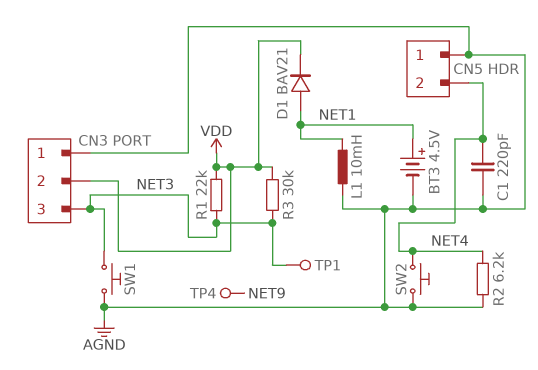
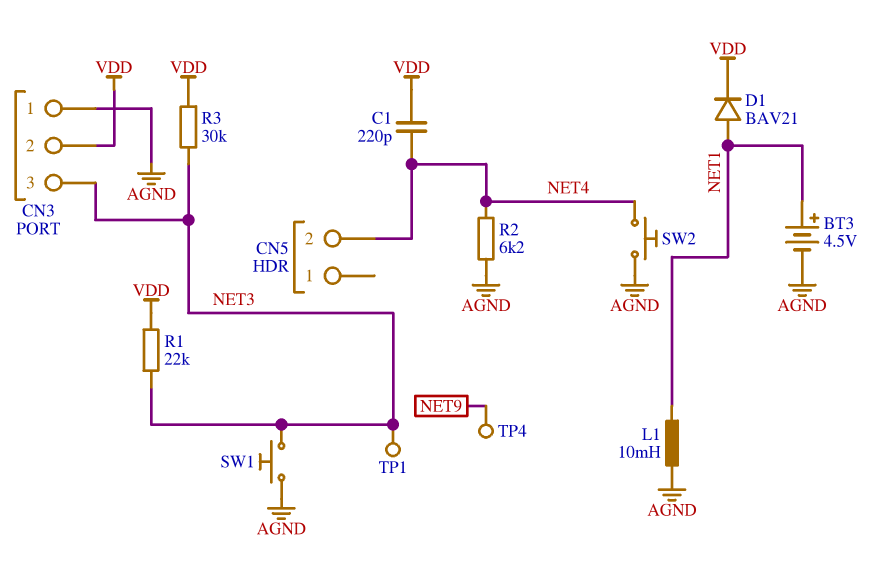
C1: 220pF (AGND, NET4) -> 220pF (NET4, VDD)
CN5 pin 1: AGND -> none

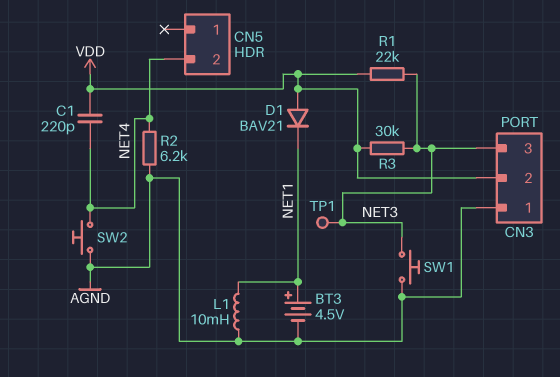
D1: diode BAV21 (A NET1, K VDD) -> diode BAV21 (A VDD, K NET1)
TP4: test point (NET9) -> none

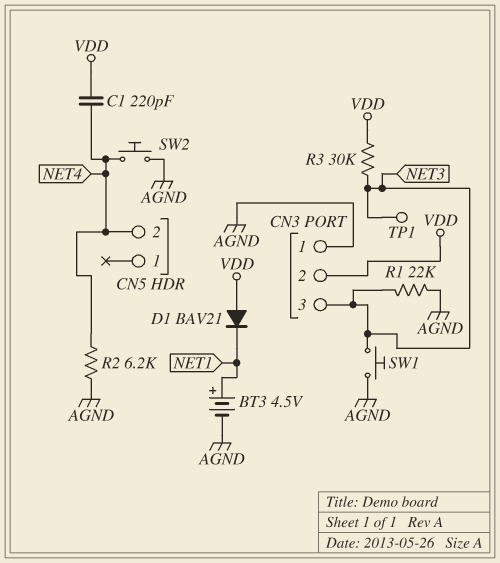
L1: 10mH (AGND, NET1) -> none
R1: 22k (NET3, VDD) -> 22k (AGND, NET3)

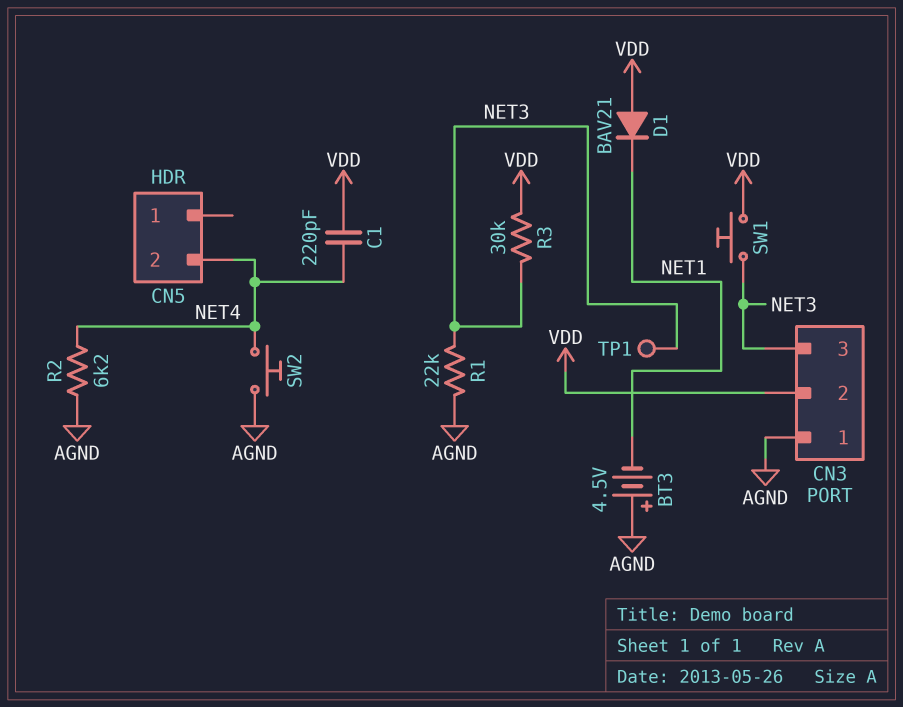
BT3: 4.5V (plus NET1, minus AGND) -> 4.5V (plus AGND, minus NET1)
SW1: button (AGND, NET3) -> button (NET3, VDD)

